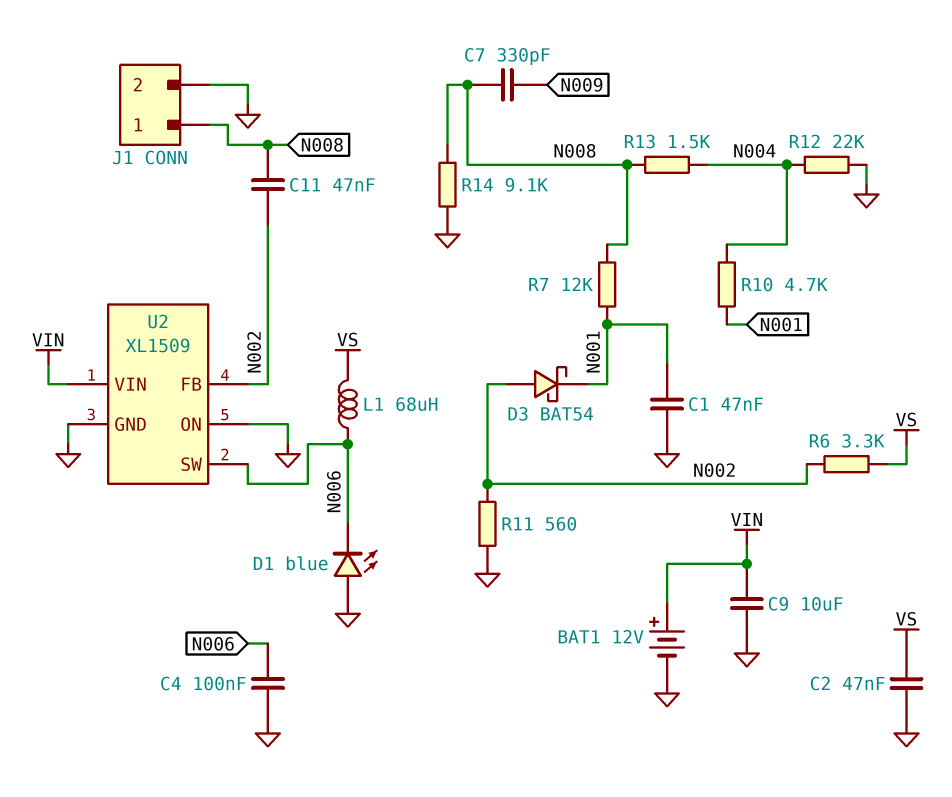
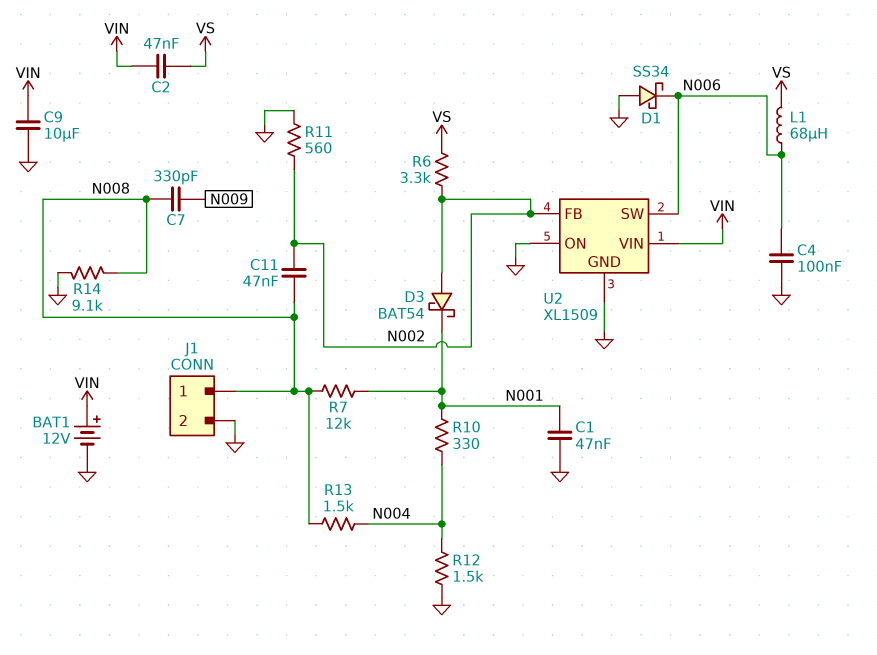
C2: 47nF (GND, VS) -> 47nF (VIN, VS)
D1: LED blue (A GND, K N006) -> schottky SS34 (A GND, K N006)
R10: 4.7k (N001, N004) -> 330 (N001, N004)
R12: 22k (GND, N004) -> 1.5k (GND, N004)

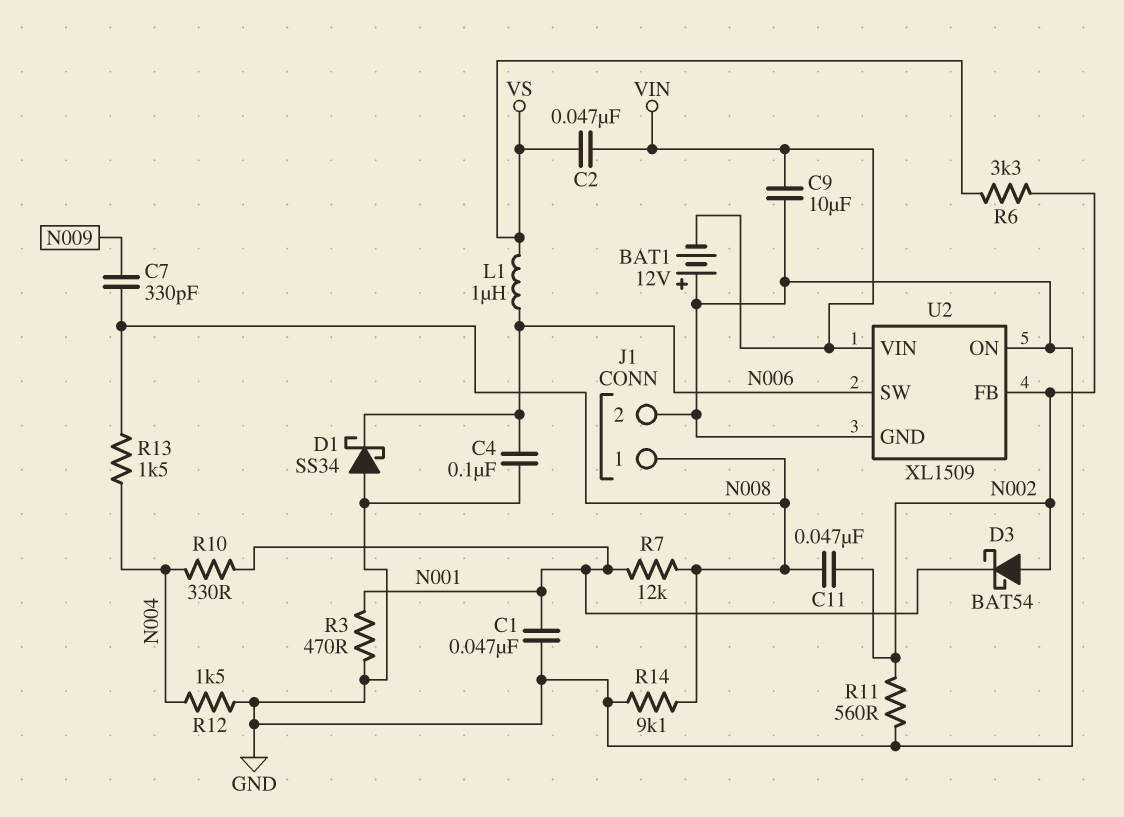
BAT1: 12V (plus VIN, minus GND) -> 12V (plus GND, minus VIN)
L1: 68uH (N006, VS) -> 1uH (N006, VS)
R3: none -> 470 (GND, N001)

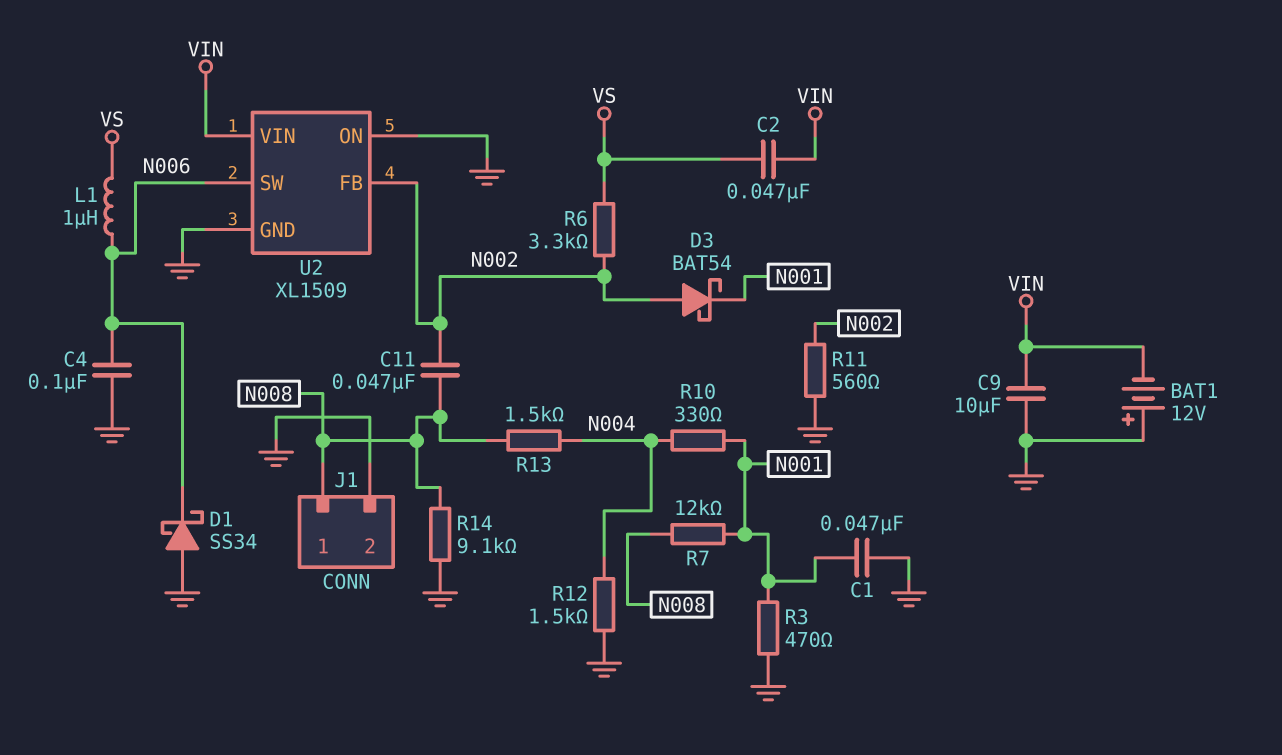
C7: 330pF (N008, N009) -> none

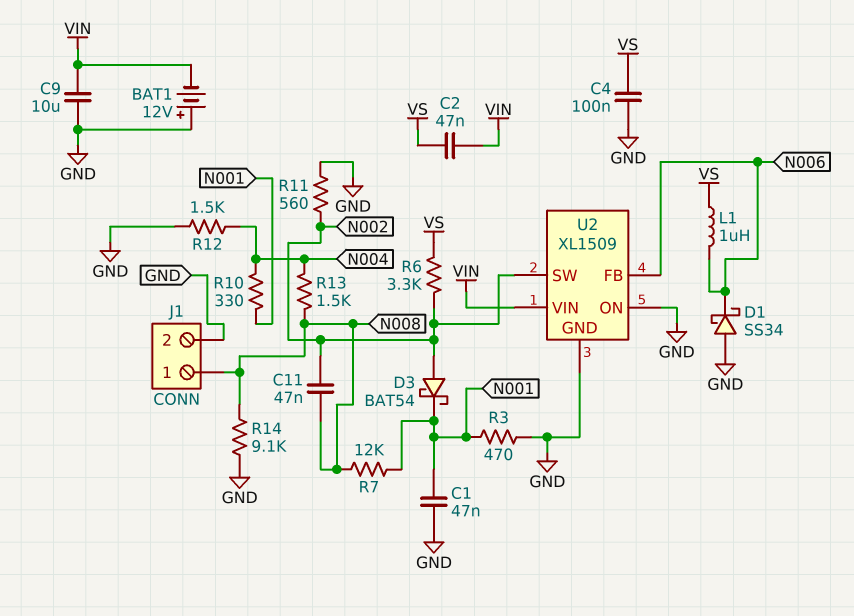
C4: 100nF (GND, N006) -> 100nF (GND, VS)
U2 pin FB: N002 -> N006
U2 pin SW: N006 -> N002

